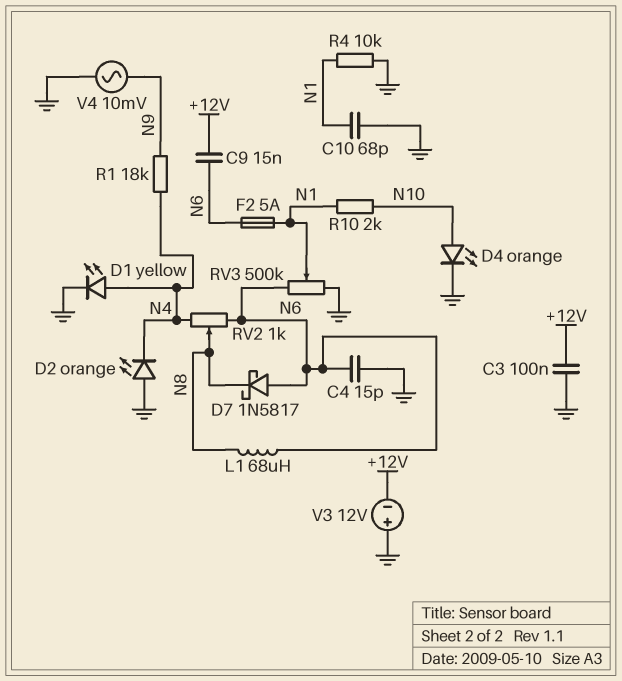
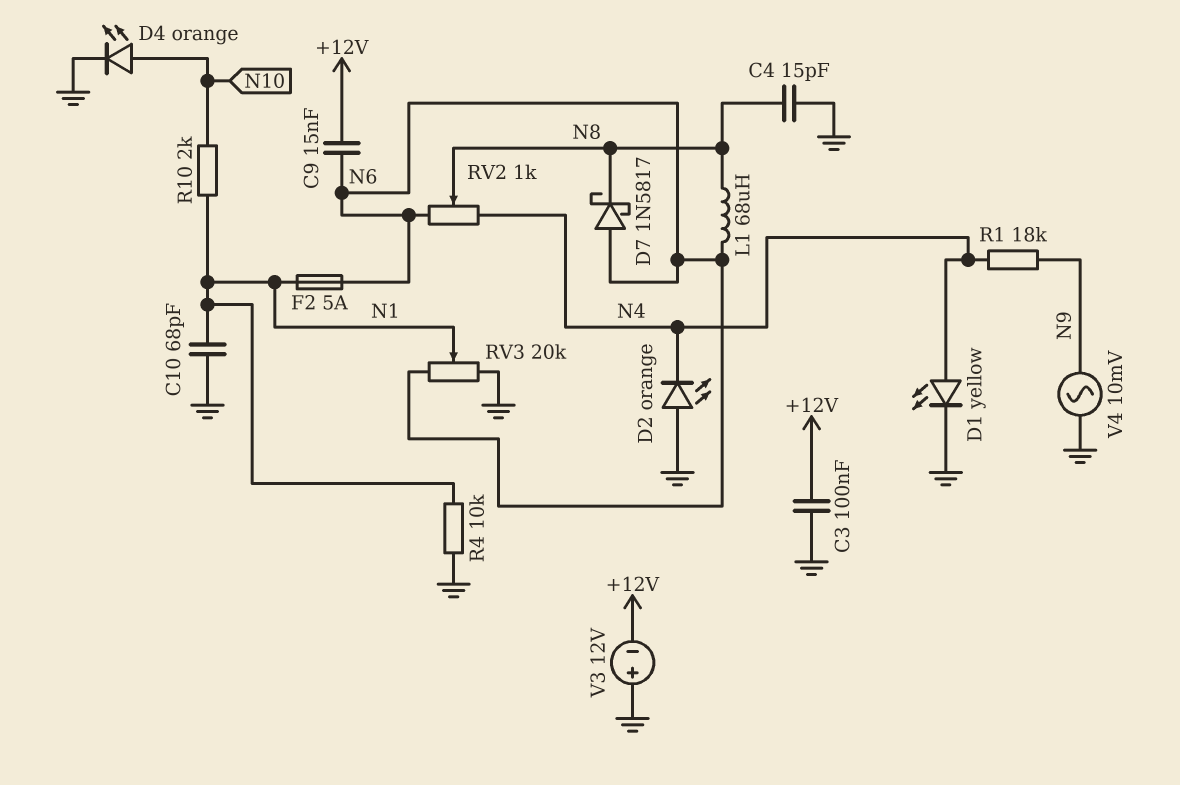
C4: 15pF (GND, N6) -> 15pF (GND, N8)
RV3: 500k (GND, N6, wiper N1) -> 20k (GND, N6, wiper N1)

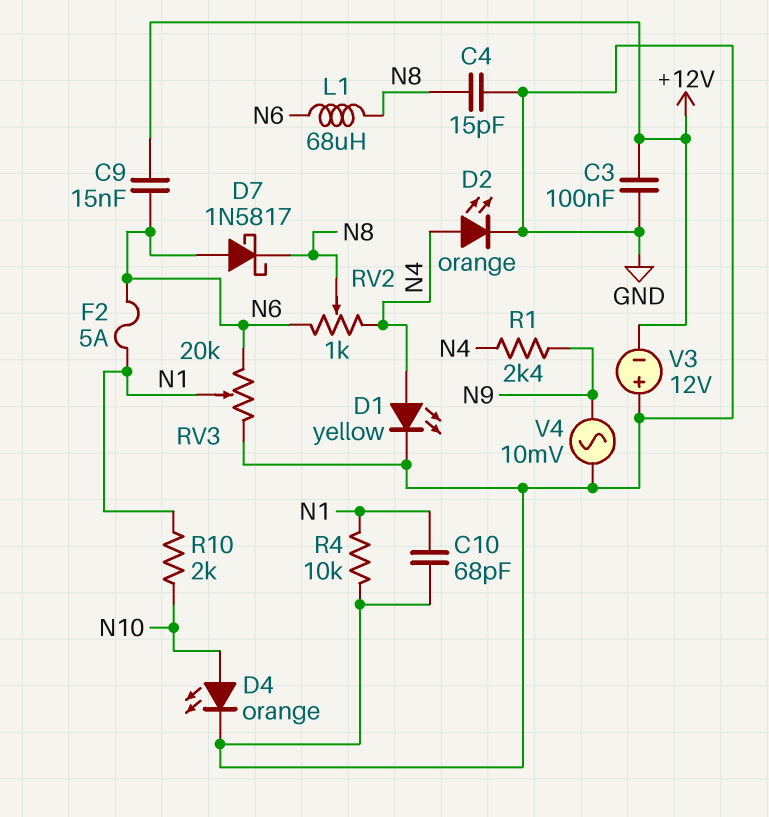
D2: LED orange (A GND, K N4) -> LED orange (A N4, K GND)
R1: 18k (N4, N9) -> 2.4k (N4, N9)

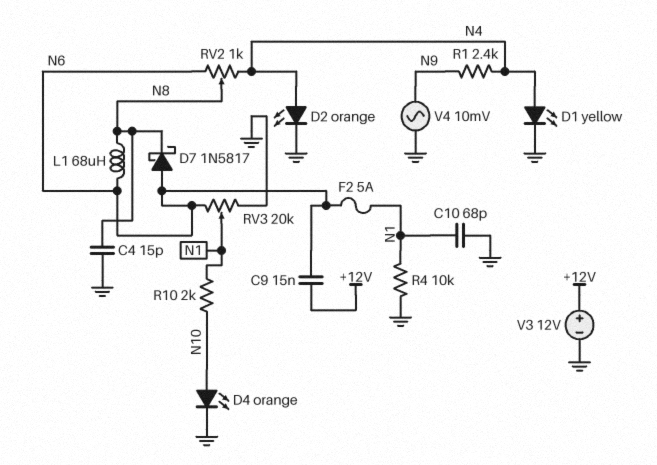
C3: 100nF (+12V, GND) -> none
V3: 12V (plus GND, minus +12V) -> 12V (plus +12V, minus GND)

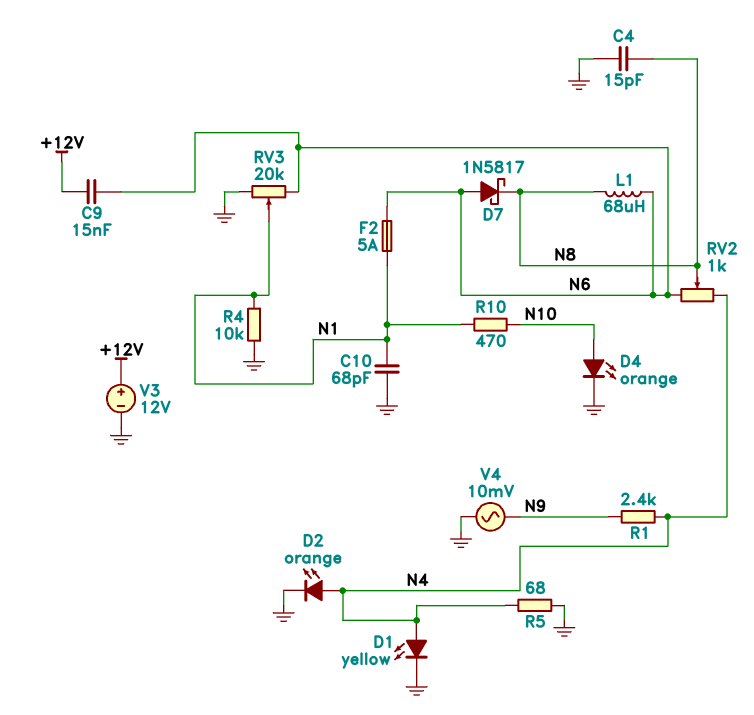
R5: none -> 68 (GND, N4)
R10: 2k (N1, N10) -> 470 (N1, N10)

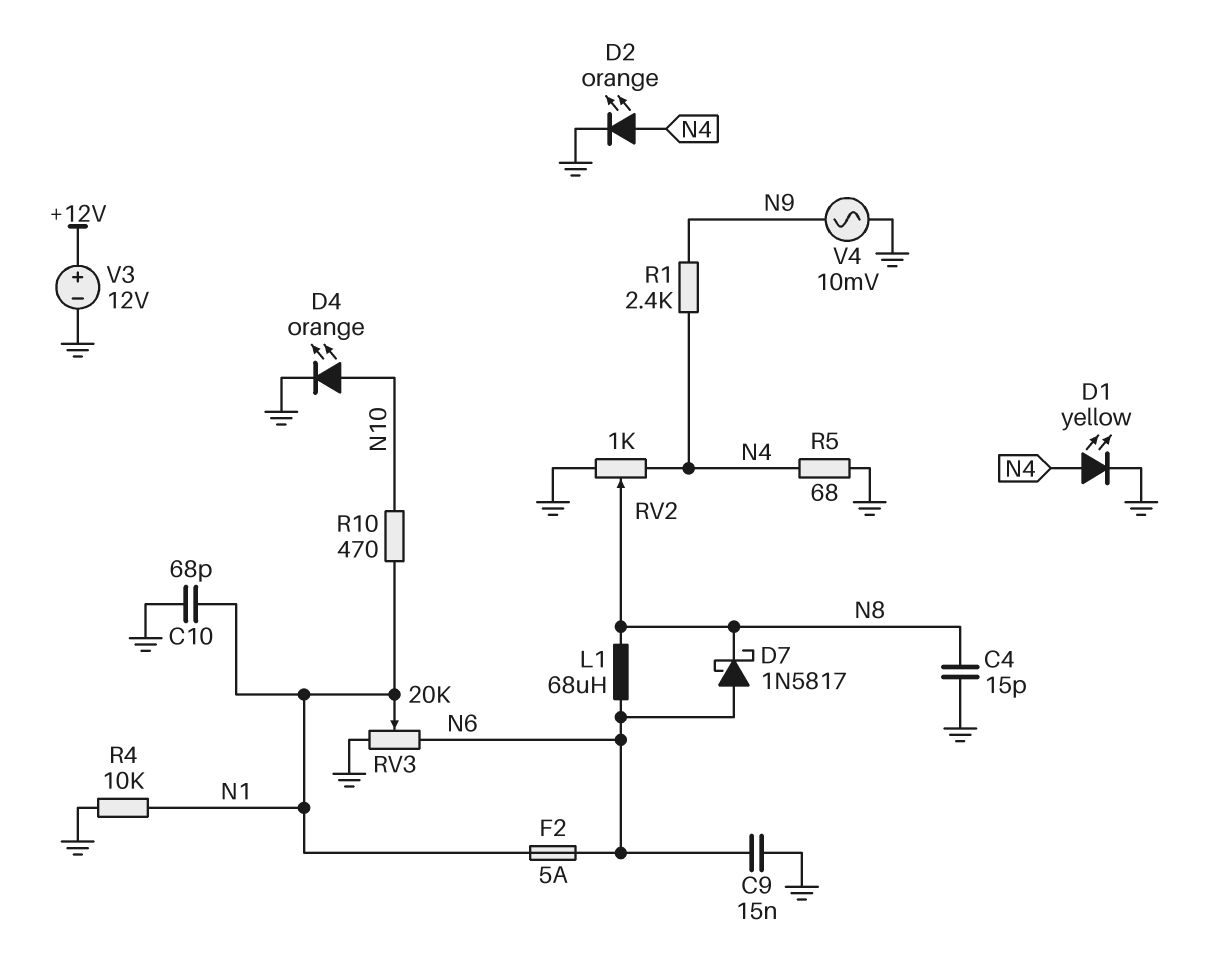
C9: 15nF (+12V, N6) -> 15nF (GND, N6)
RV2: 1k (N4, N6, wiper N8) -> 1k (GND, N4, wiper N8)

